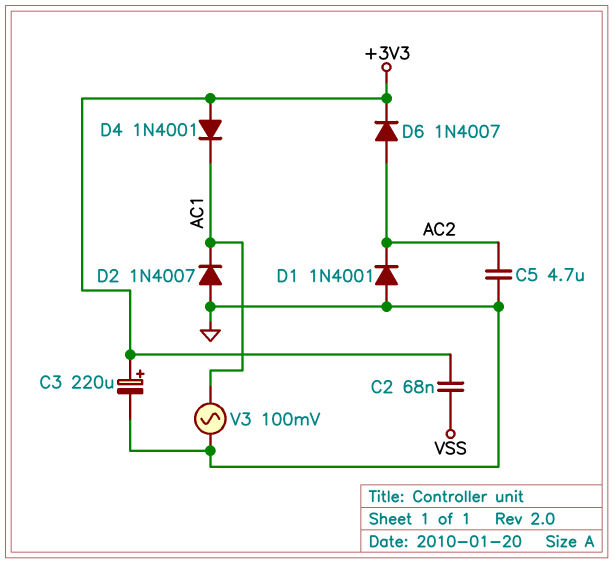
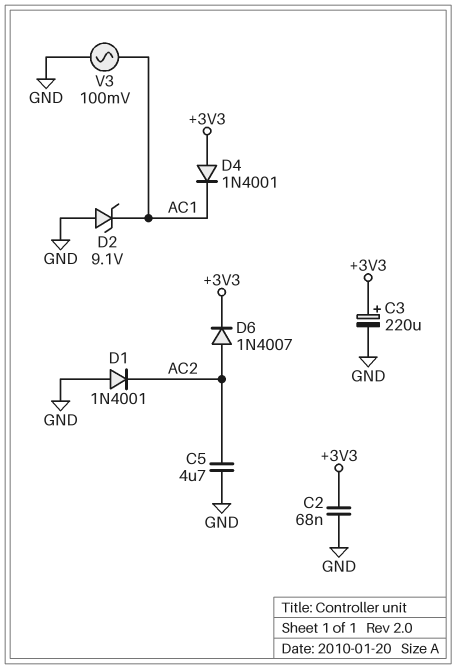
C2: 68nF (+3V3, VSS) -> 68nF (+3V3, GND)
D2: diode 1N4007 (A GND, K AC1) -> zener 9.1V (A GND, K AC1)

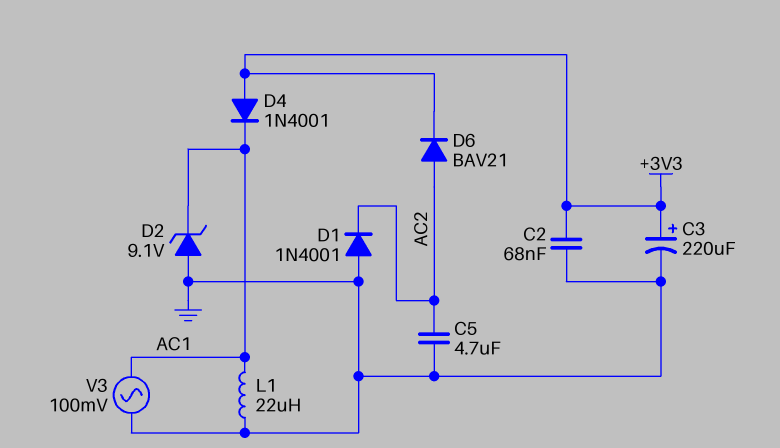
D6: diode 1N4007 (A AC2, K +3V3) -> diode BAV21 (A AC2, K +3V3)
L1: none -> 22uH (AC1, GND)

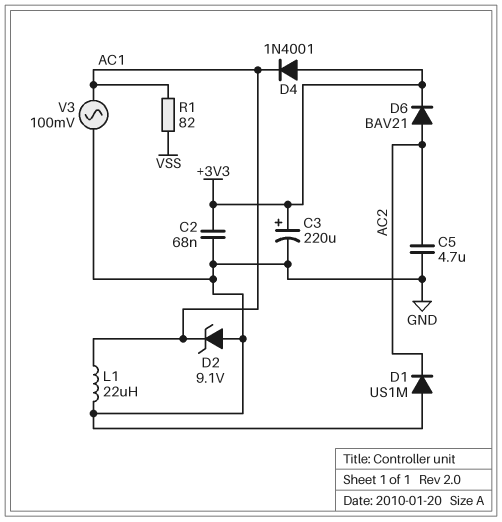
D1: diode 1N4001 (A GND, K AC2) -> diode US1M (A GND, K AC2)
R1: none -> 82 (AC1, VSS)

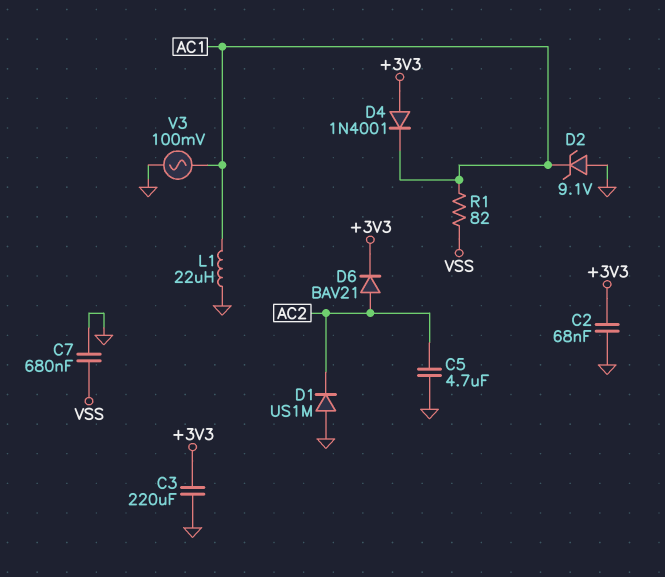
C3: 220uF (plus +3V3, minus GND) -> 220uF (+3V3, GND)
C7: none -> 680nF (GND, VSS)

